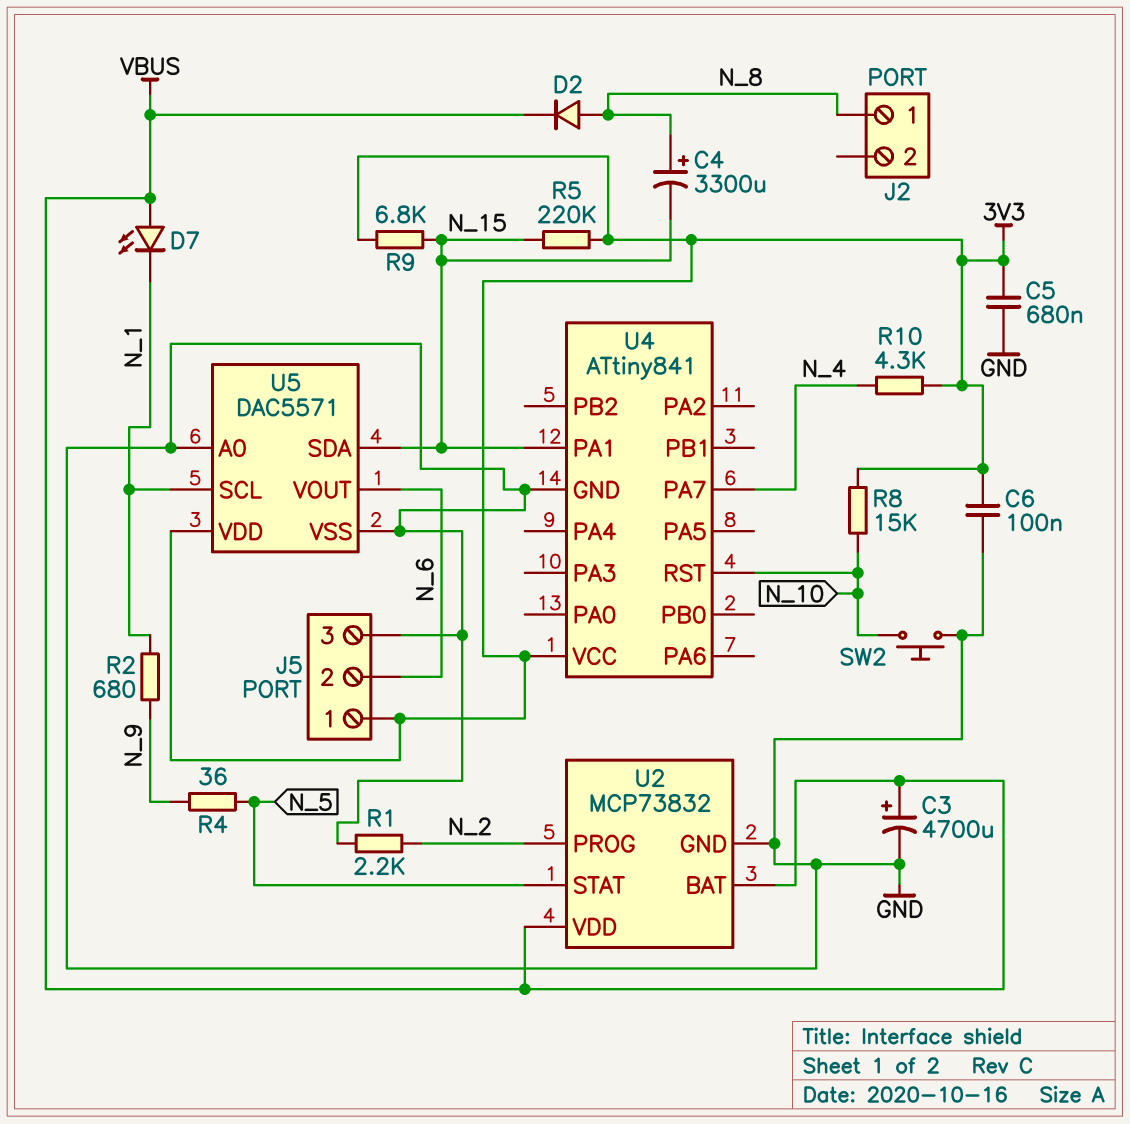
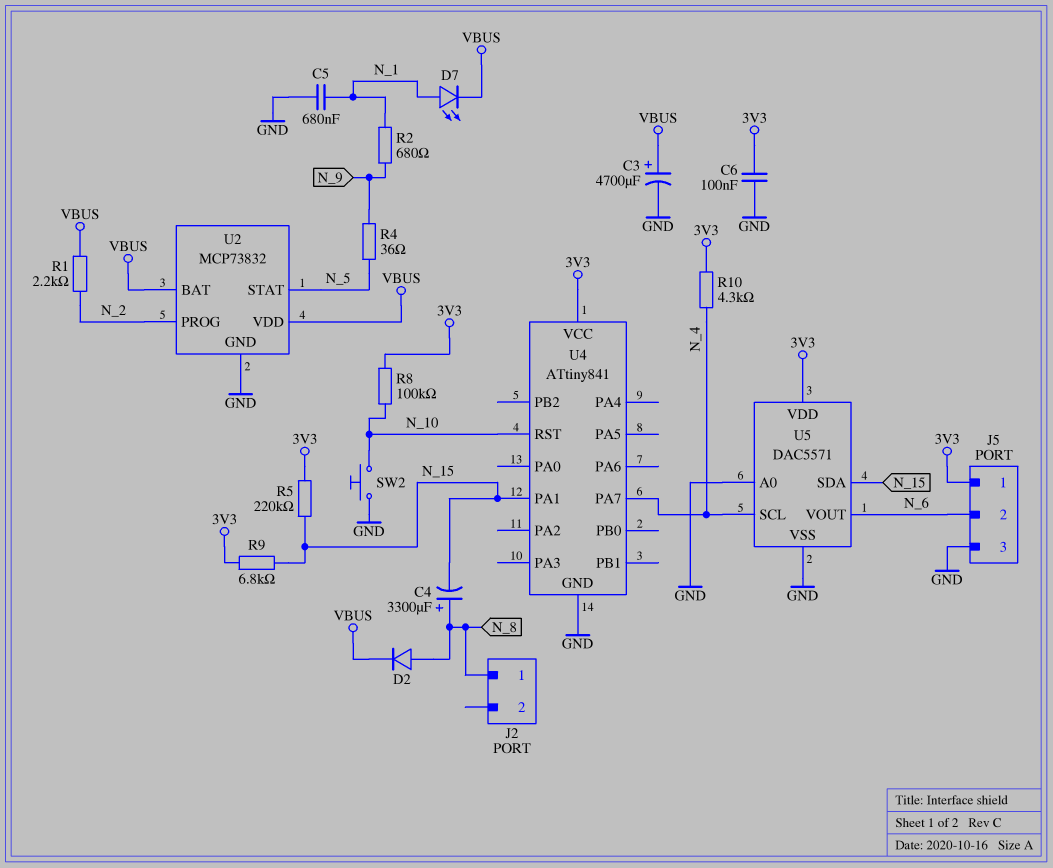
C5: 680nF (3V3, GND) -> 680nF (GND, N_1)
D7: LED (A VBUS, K N_1) -> LED (A N_1, K VBUS)
R1: 2.2k (GND, N_2) -> 2.2k (N_2, VBUS)
R8: 15k (3V3, N_10) -> 100k (3V3, N_10)
U5 pin SCL: N_1 -> N_4

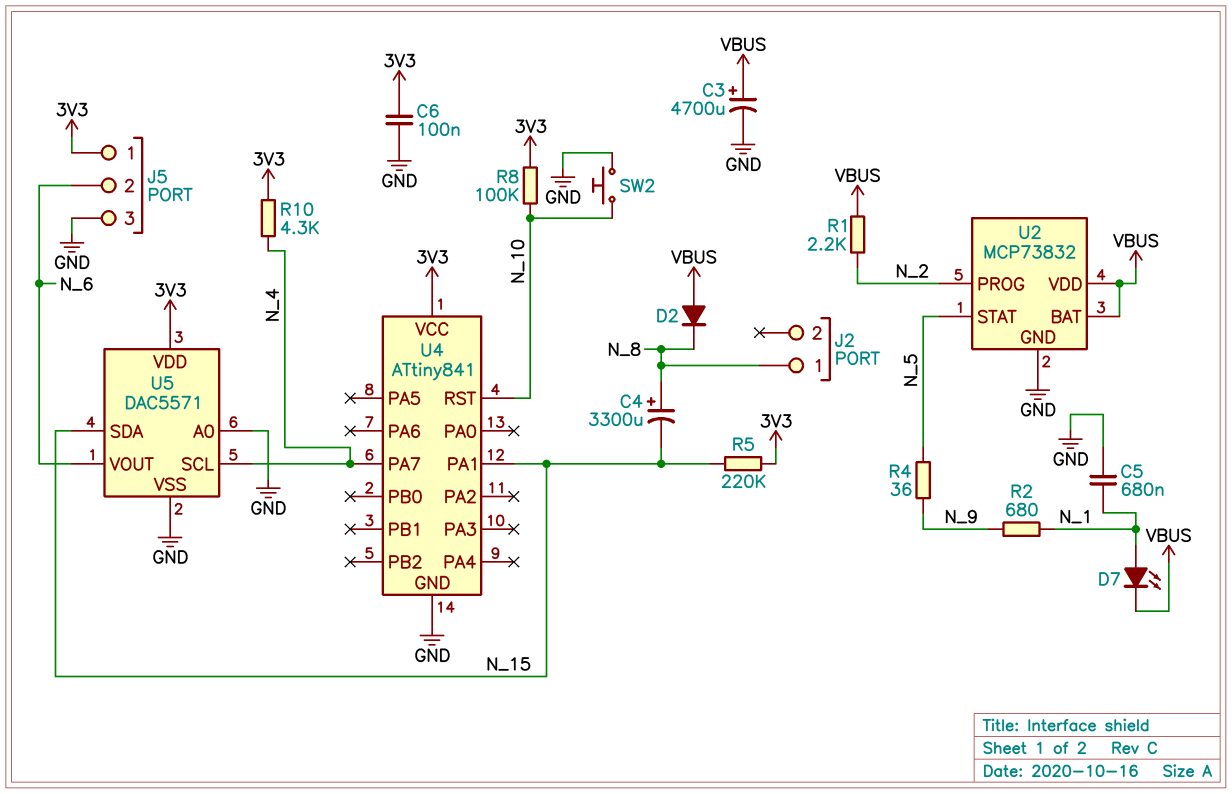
D2: diode (A N_8, K VBUS) -> diode (A VBUS, K N_8)
R9: 6.8k (3V3, N_15) -> none

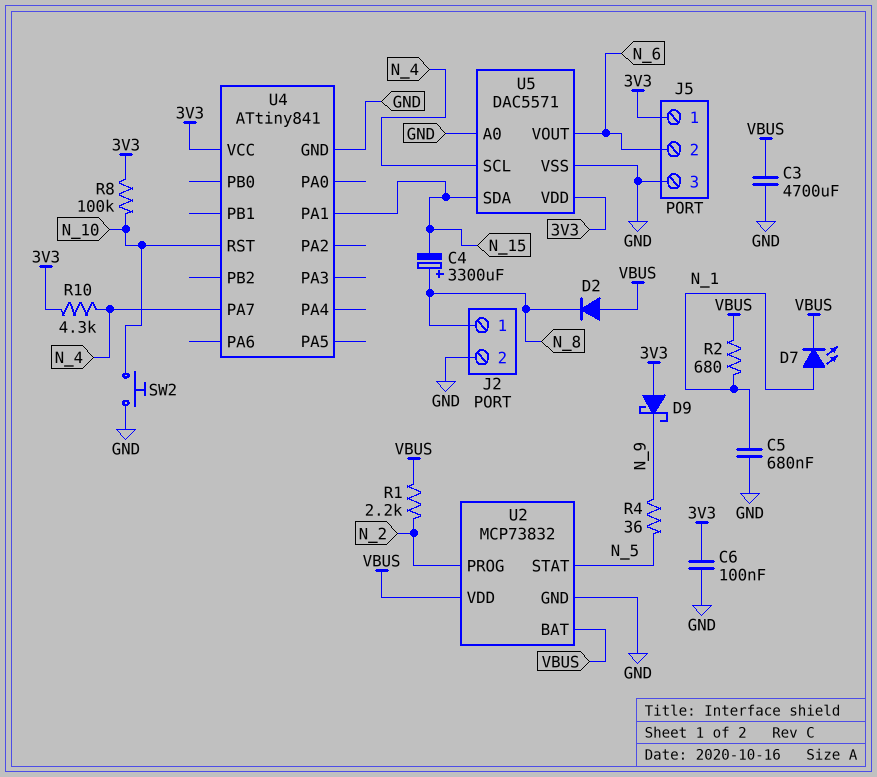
C3: 4700uF (plus VBUS, minus GND) -> 4700uF (GND, VBUS)
D9: none -> schottky (A 3V3, K N_9)
J2 pin 2: none -> GND
R2: 680 (N_1, N_9) -> 680 (N_1, VBUS)
R5: 220k (3V3, N_15) -> none

